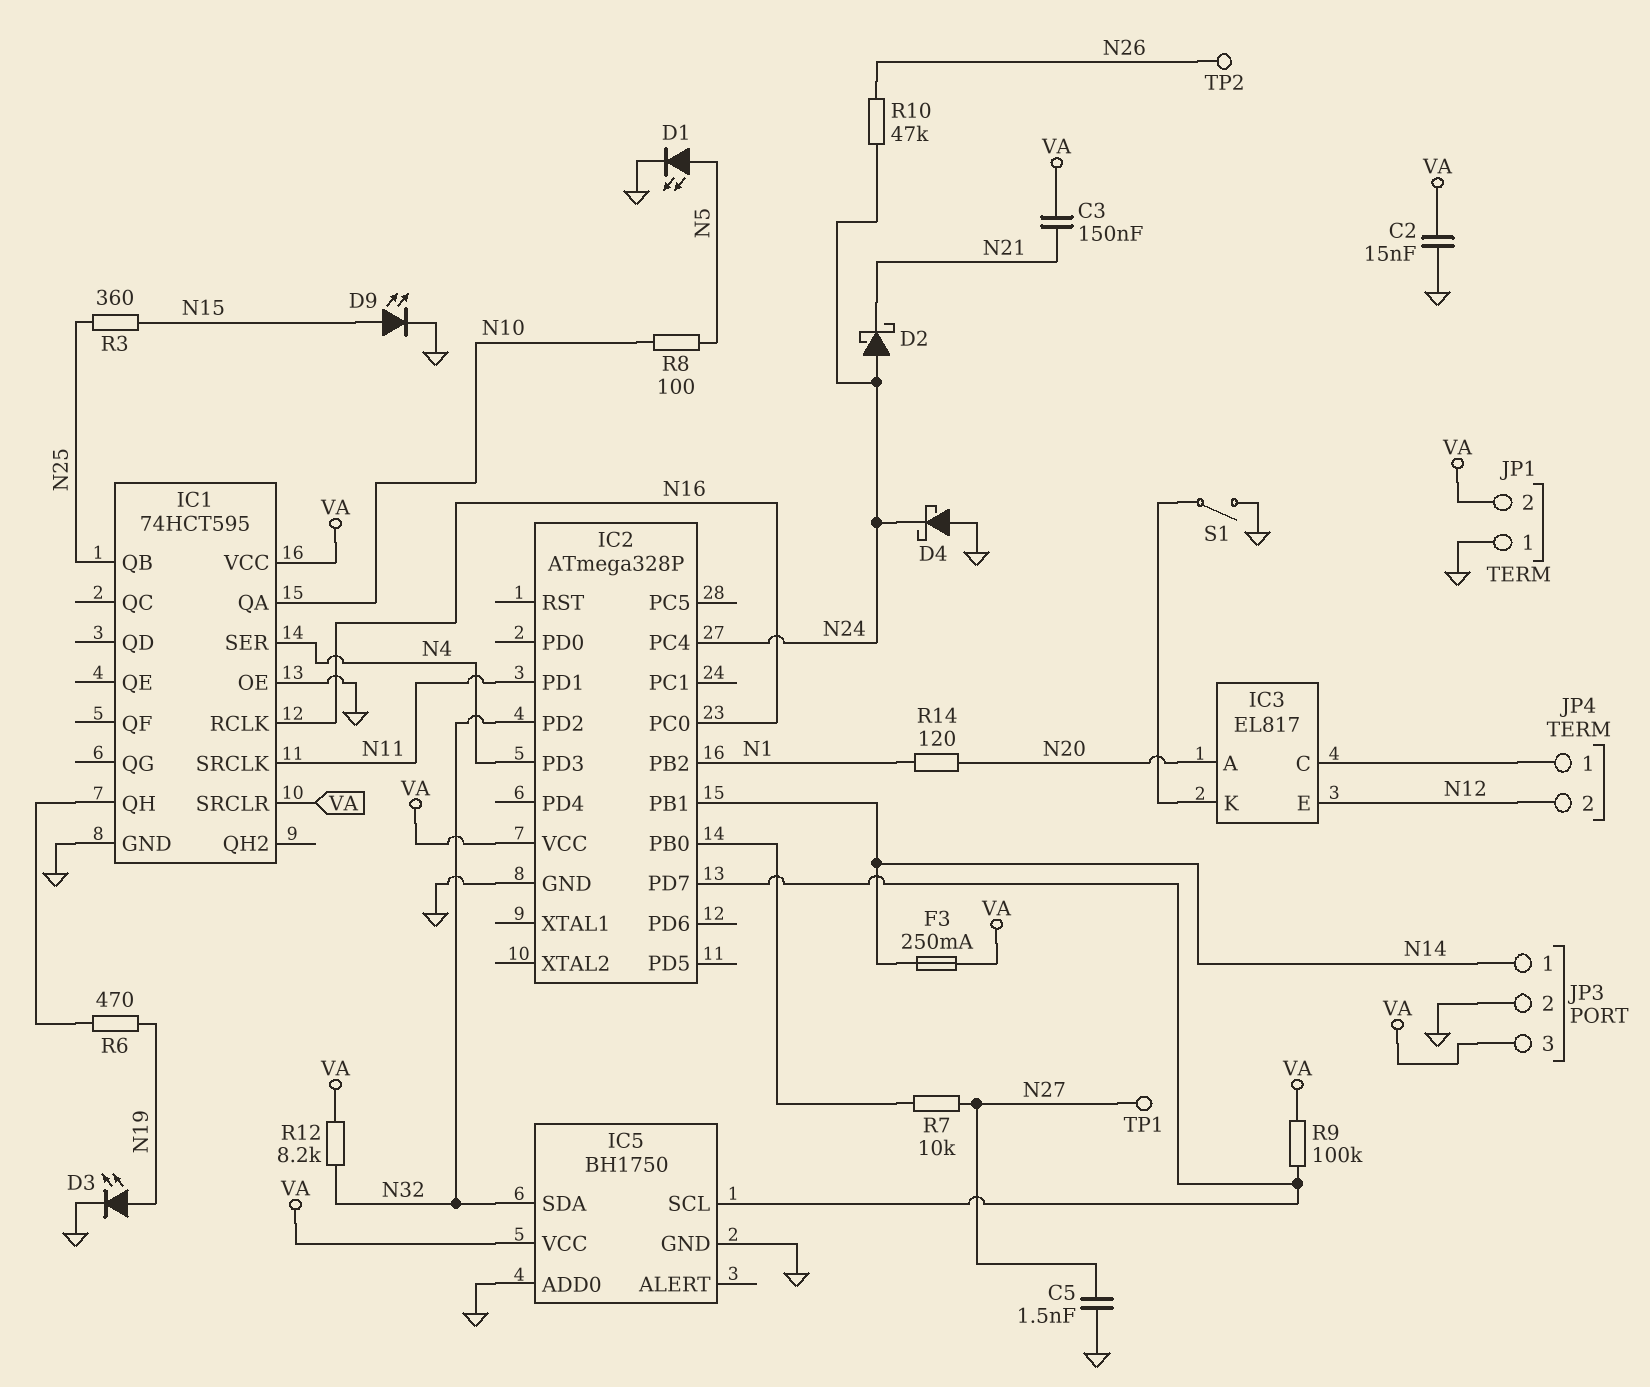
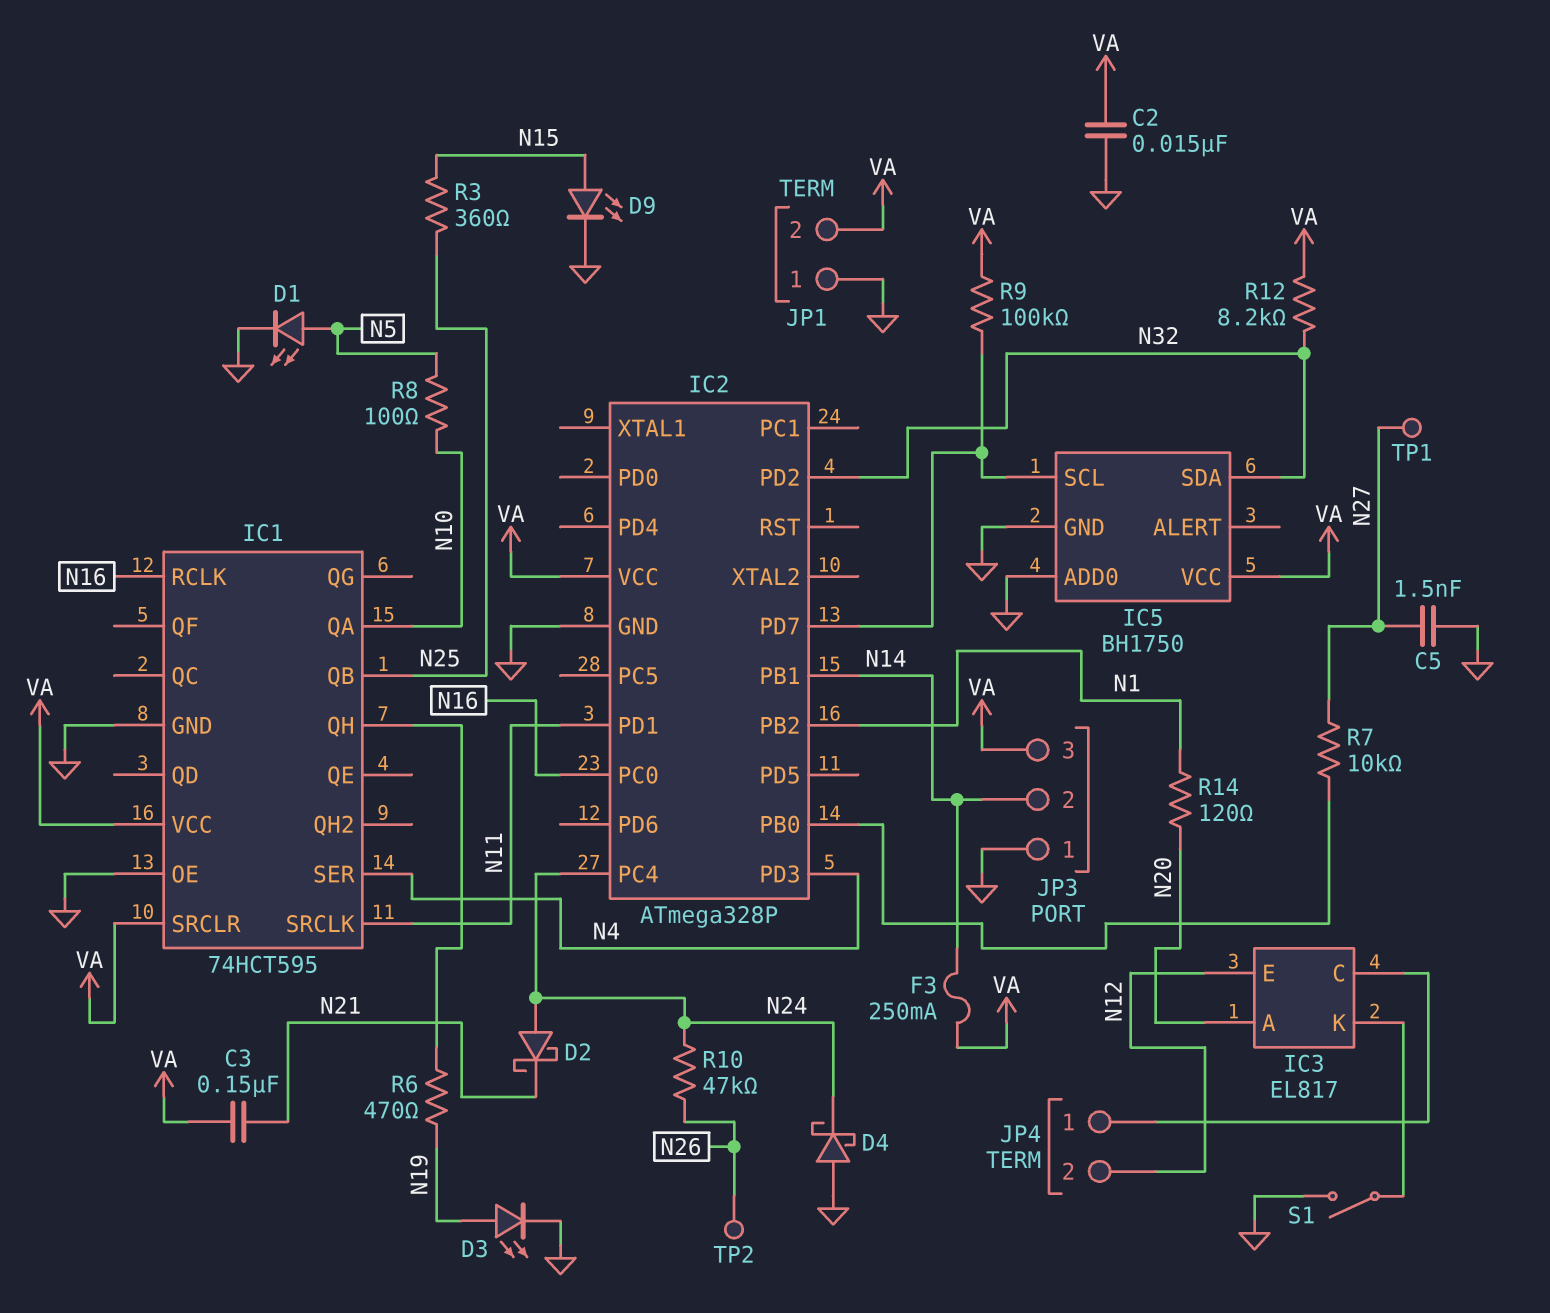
JP3 pin 1: N14 -> GND
JP3 pin 2: GND -> N14

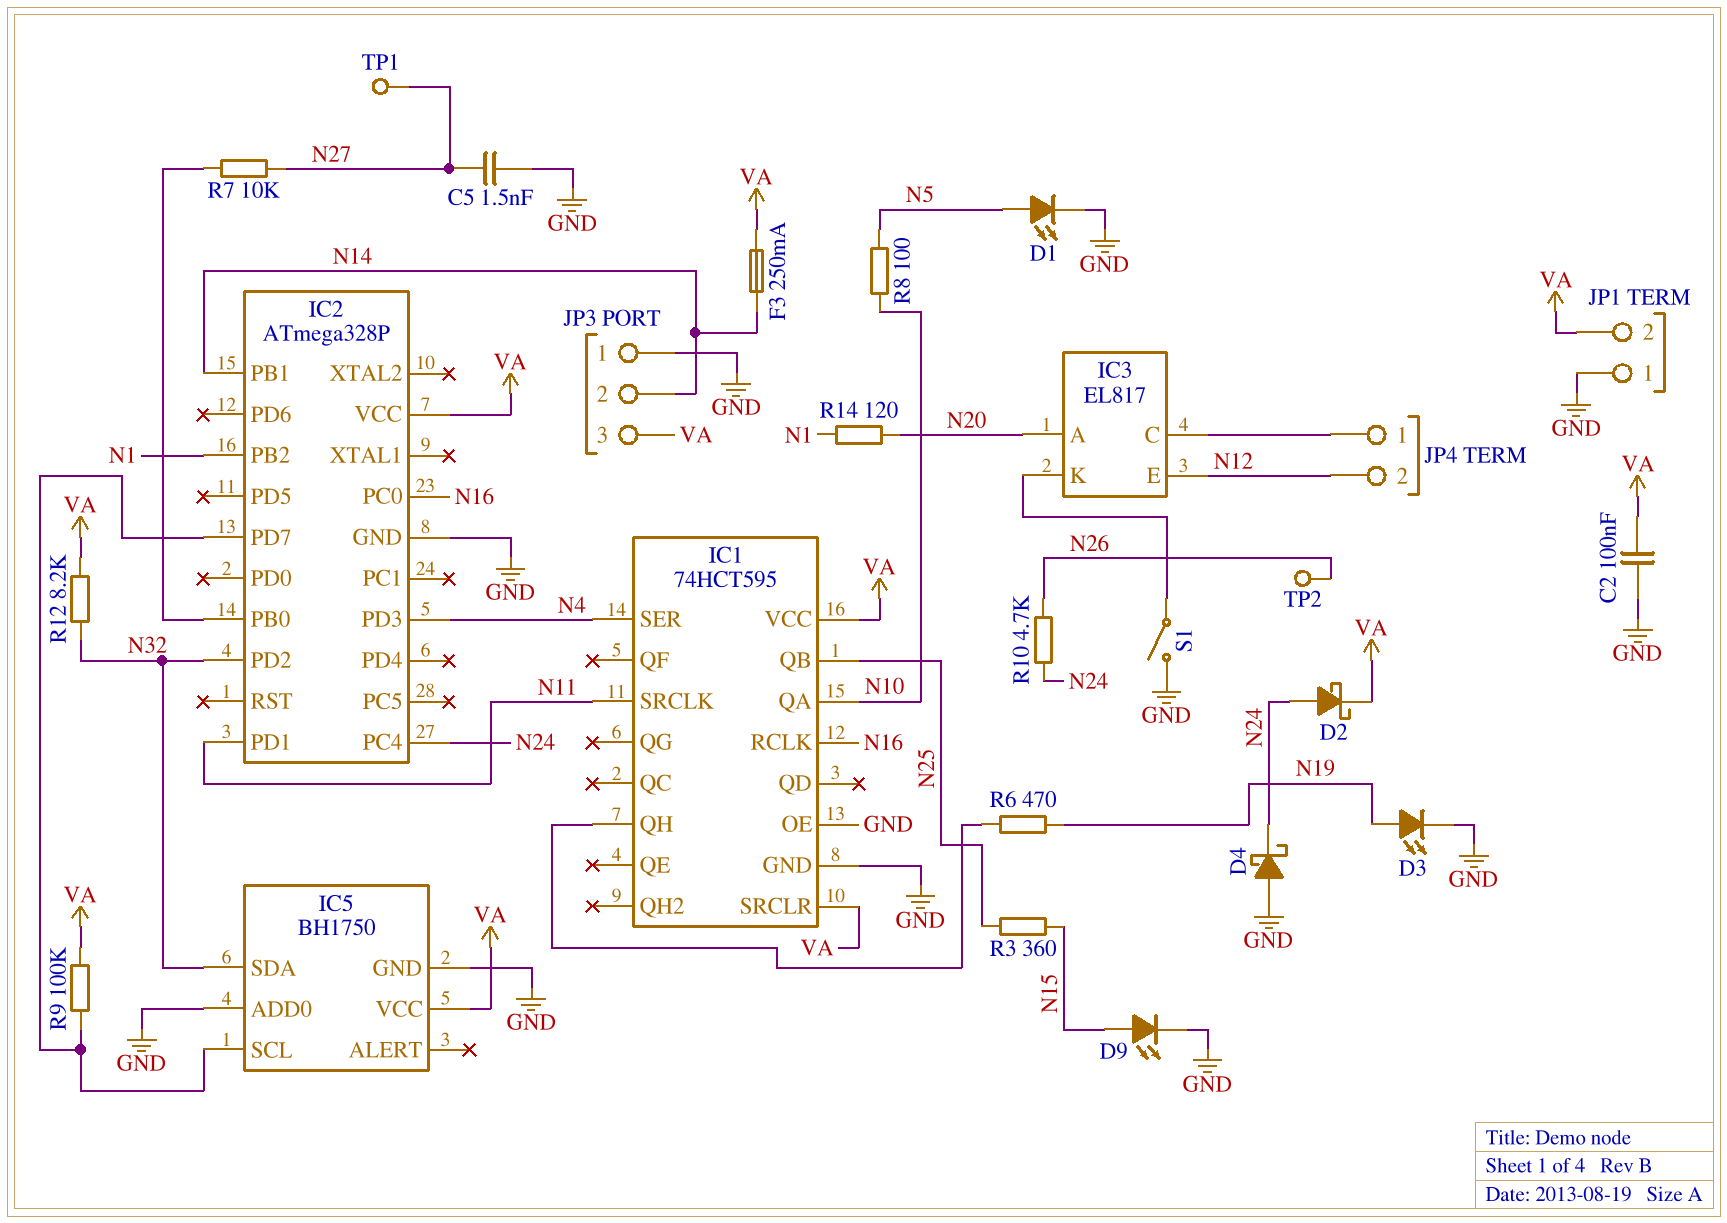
C2: 15nF (GND, VA) -> 100nF (GND, VA)
C3: 150nF (N21, VA) -> none
D2: schottky (A N24, K N21) -> schottky (A N24, K VA)
R10: 47k (N24, N26) -> 4.7k (N24, N26)

